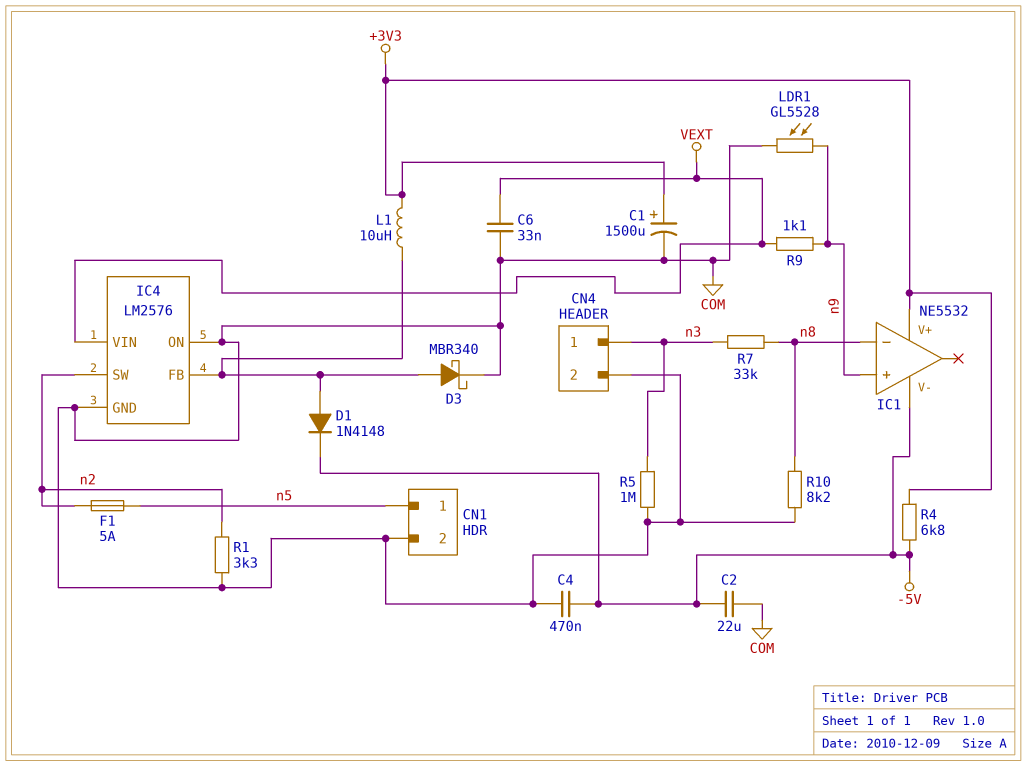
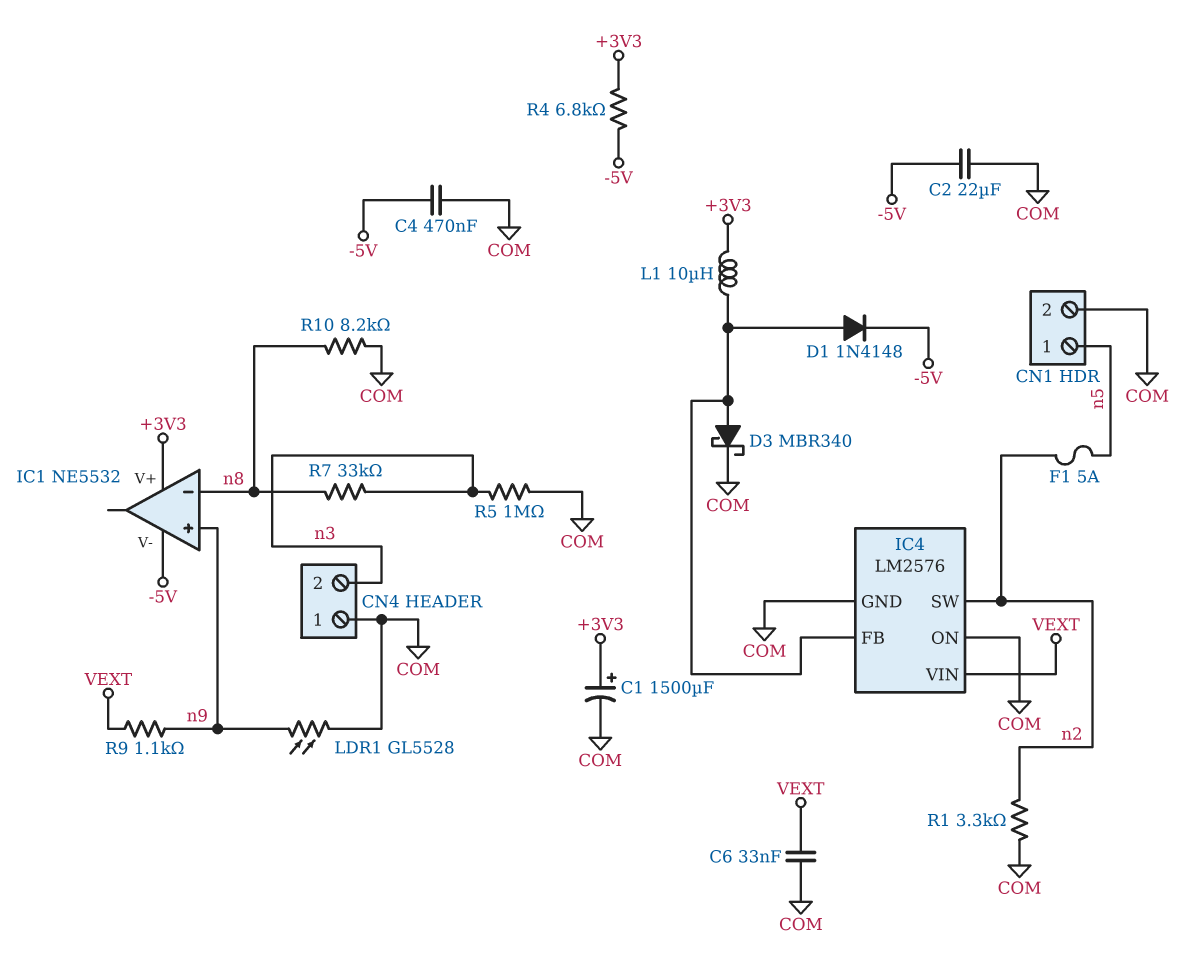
CN4 pin 1: n3 -> COM
CN4 pin 2: COM -> n3

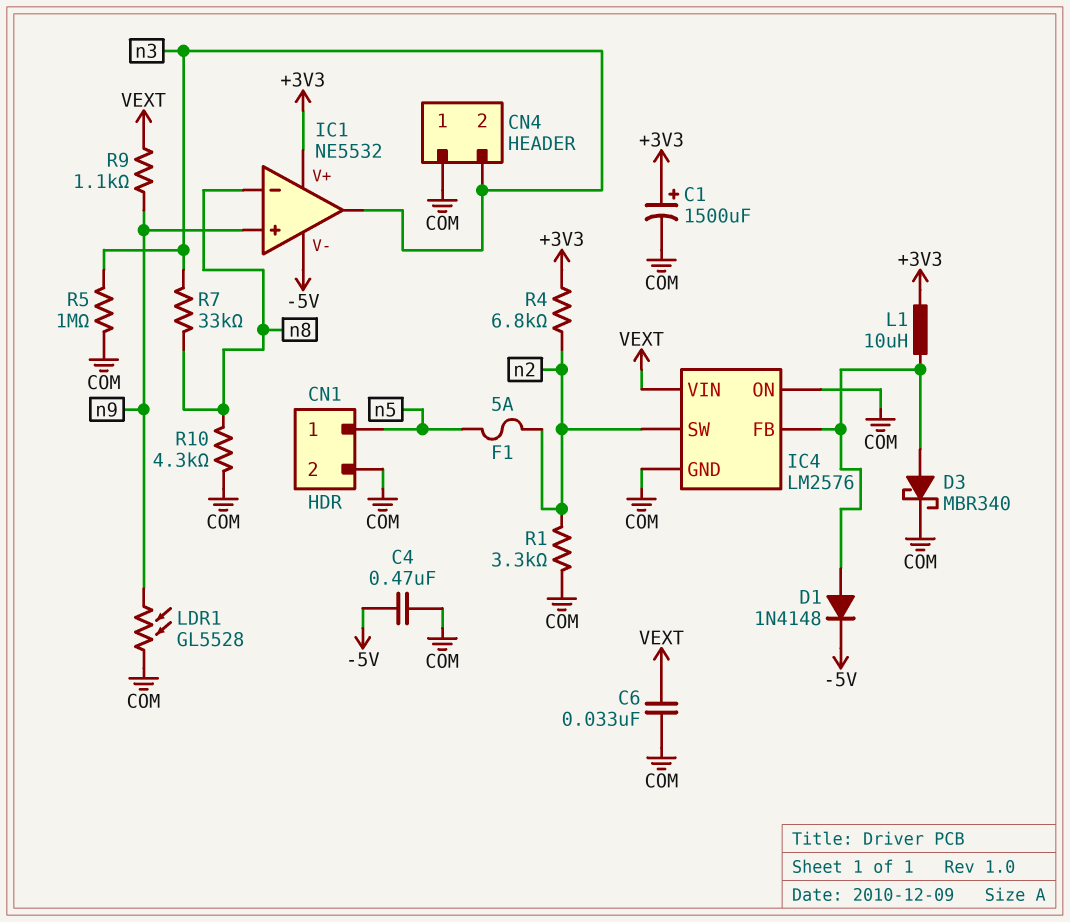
C2: 22uF (-5V, COM) -> none
IC1 pin out: none -> n3
R4: 6.8k (+3V3, -5V) -> 6.8k (+3V3, n2)
R10: 8.2k (COM, n8) -> 4.3k (COM, n8)

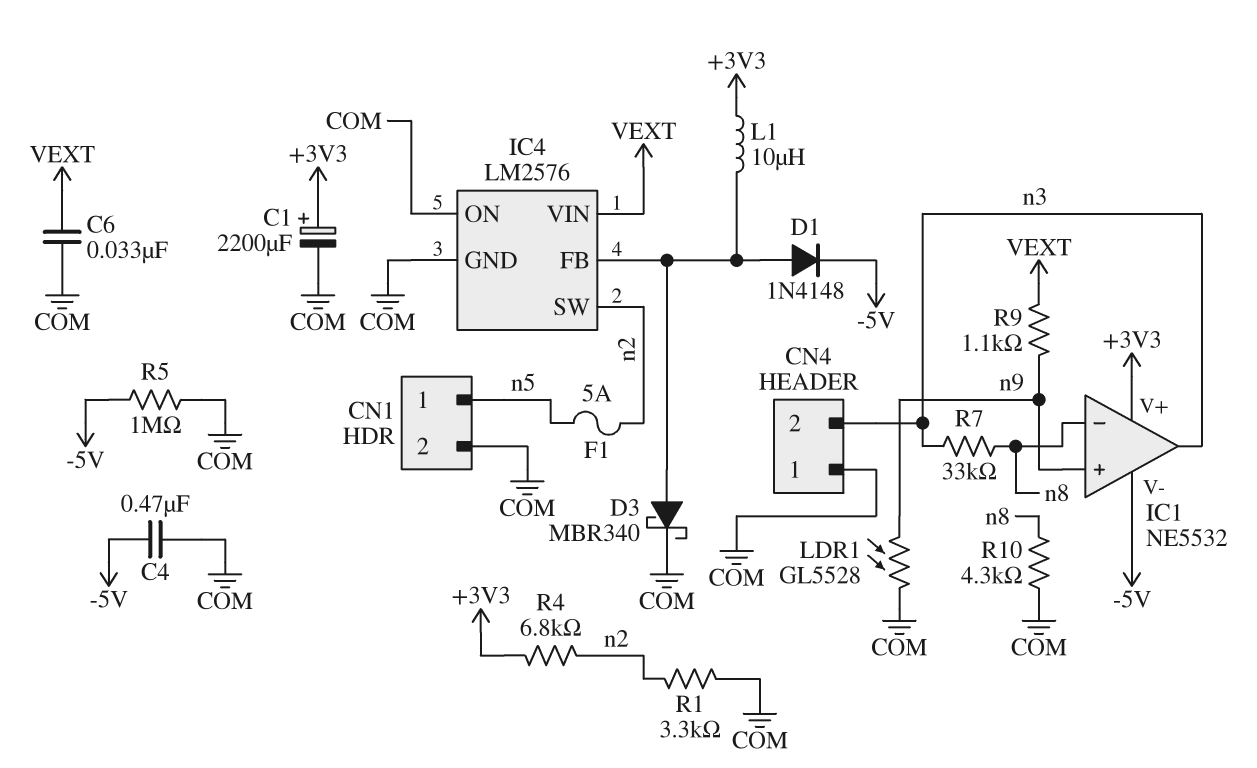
C1: 1500uF (plus +3V3, minus COM) -> 2200uF (plus +3V3, minus COM)
R5: 1M (COM, n3) -> 1M (-5V, COM)

